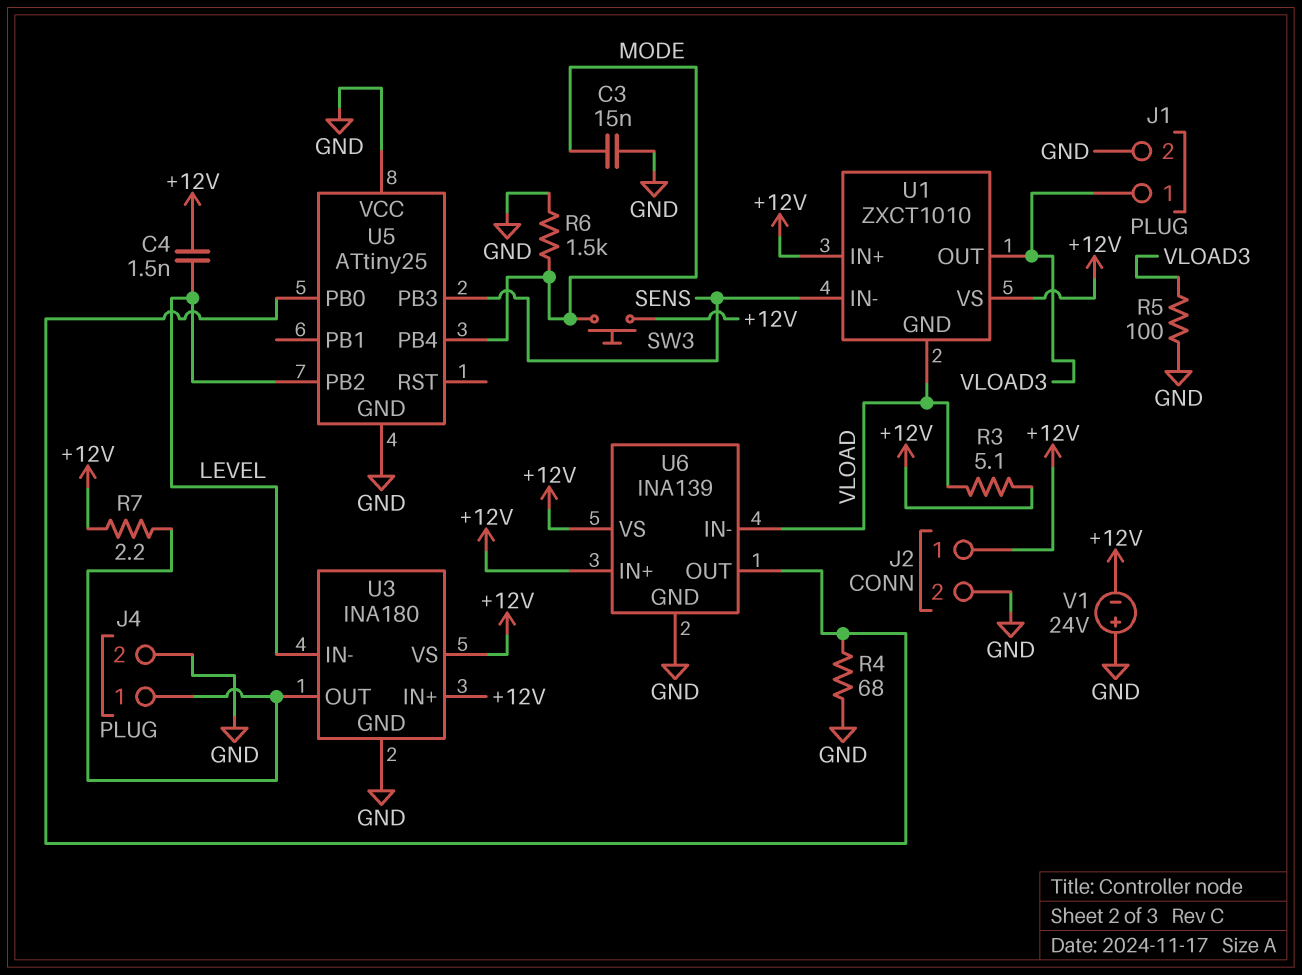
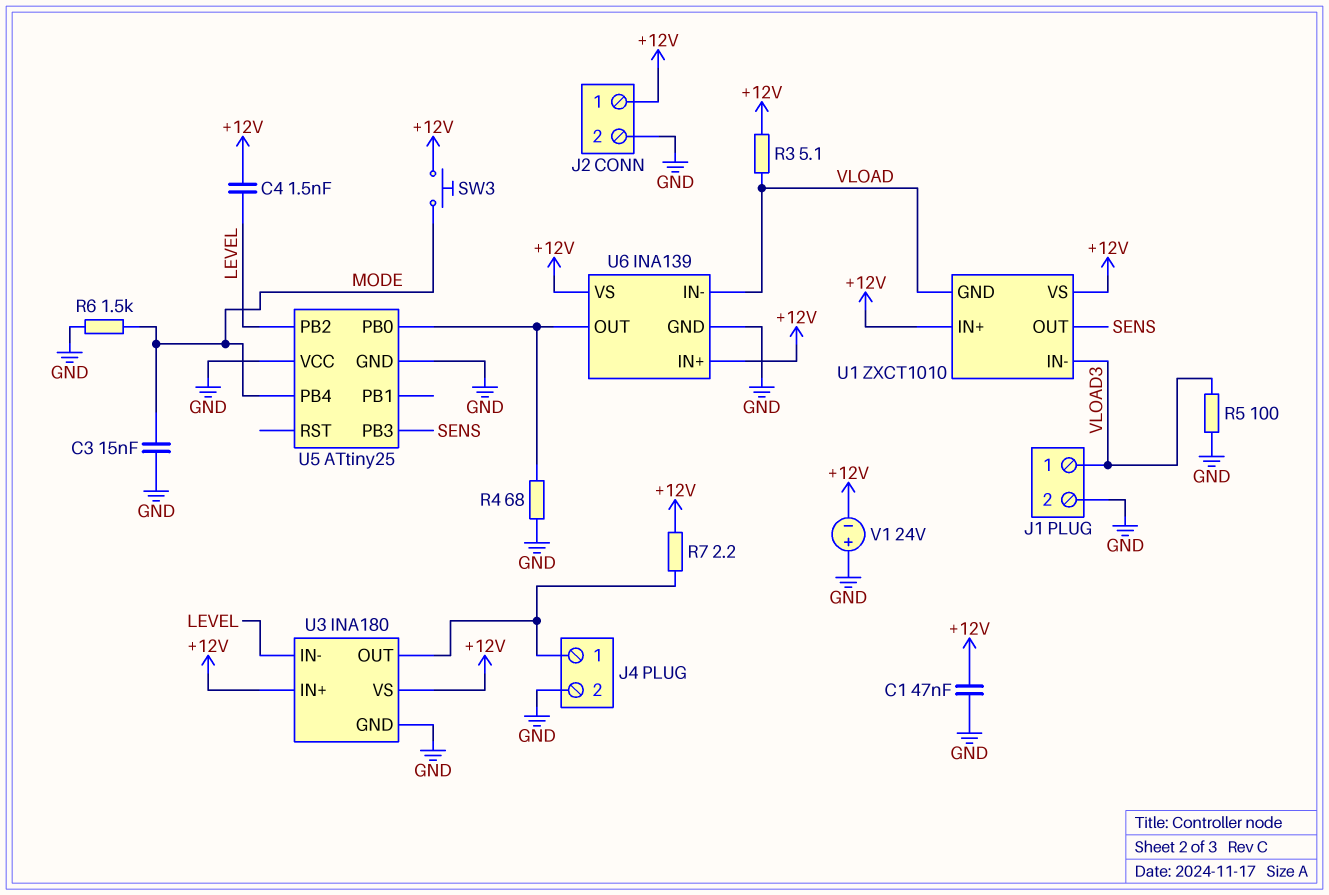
C1: none -> 47nF (+12V, GND)
U1 pin IN-: SENS -> VLOAD3
U1 pin OUT: VLOAD3 -> SENS

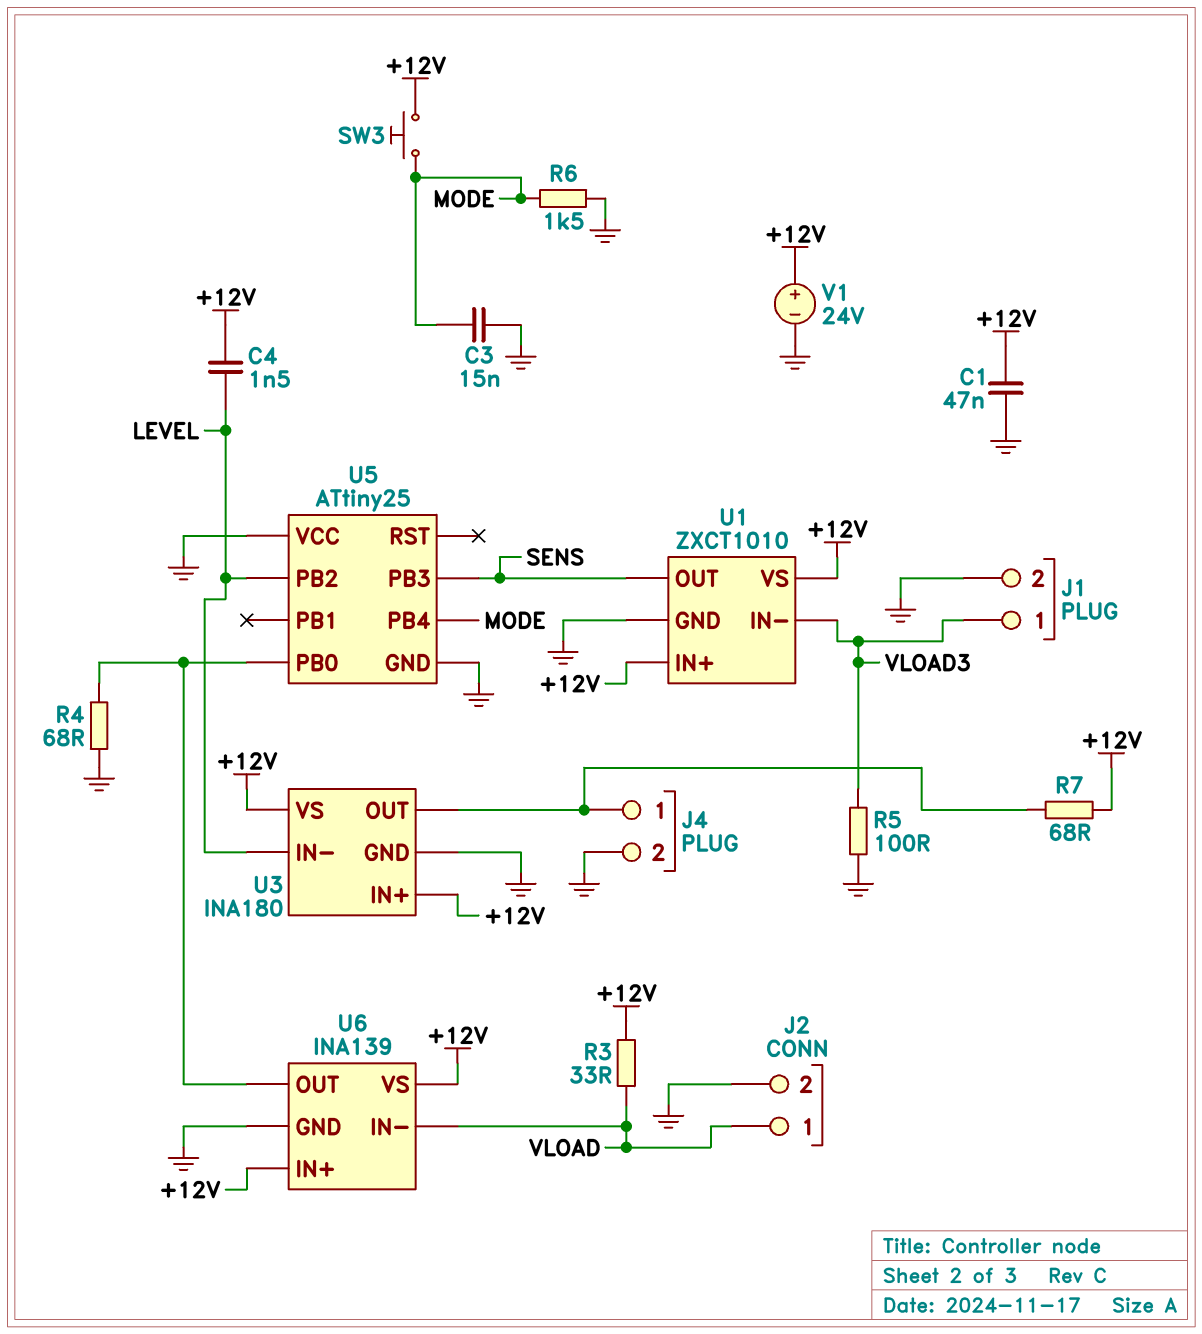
J2 pin 1: +12V -> VLOAD
R3: 5.1 (+12V, VLOAD) -> 33 (+12V, VLOAD)
R7: 2.2 (+12V, J4/1) -> 68 (+12V, J4/1)
U1 pin GND: VLOAD -> GND
V1: 24V (plus GND, minus +12V) -> 24V (plus +12V, minus GND)

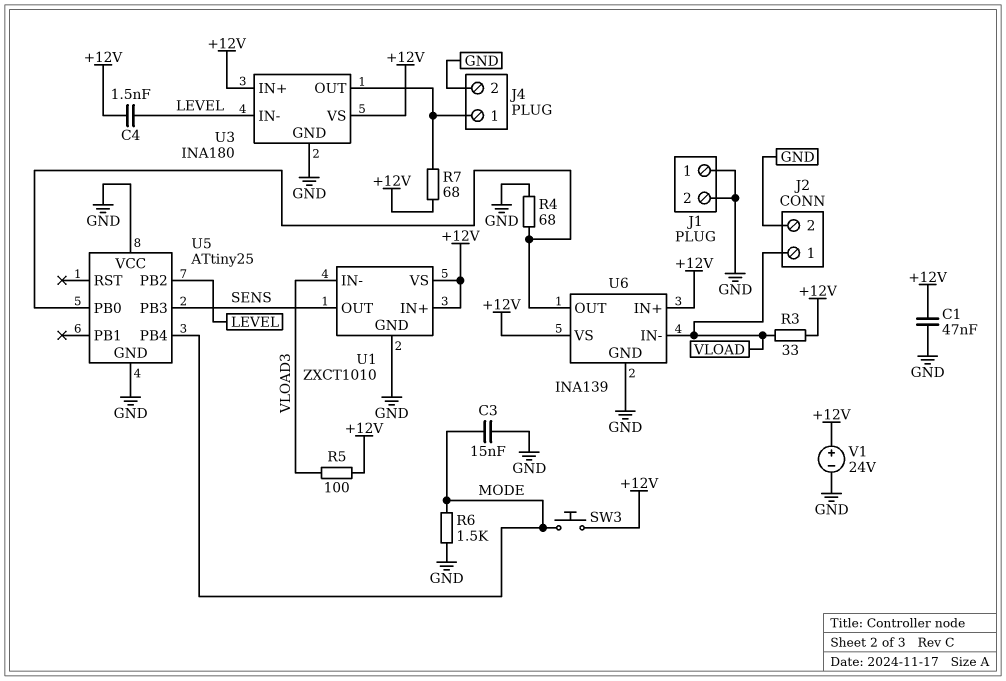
J1 pin 1: VLOAD3 -> GND
R5: 100 (GND, VLOAD3) -> 100 (+12V, VLOAD3)

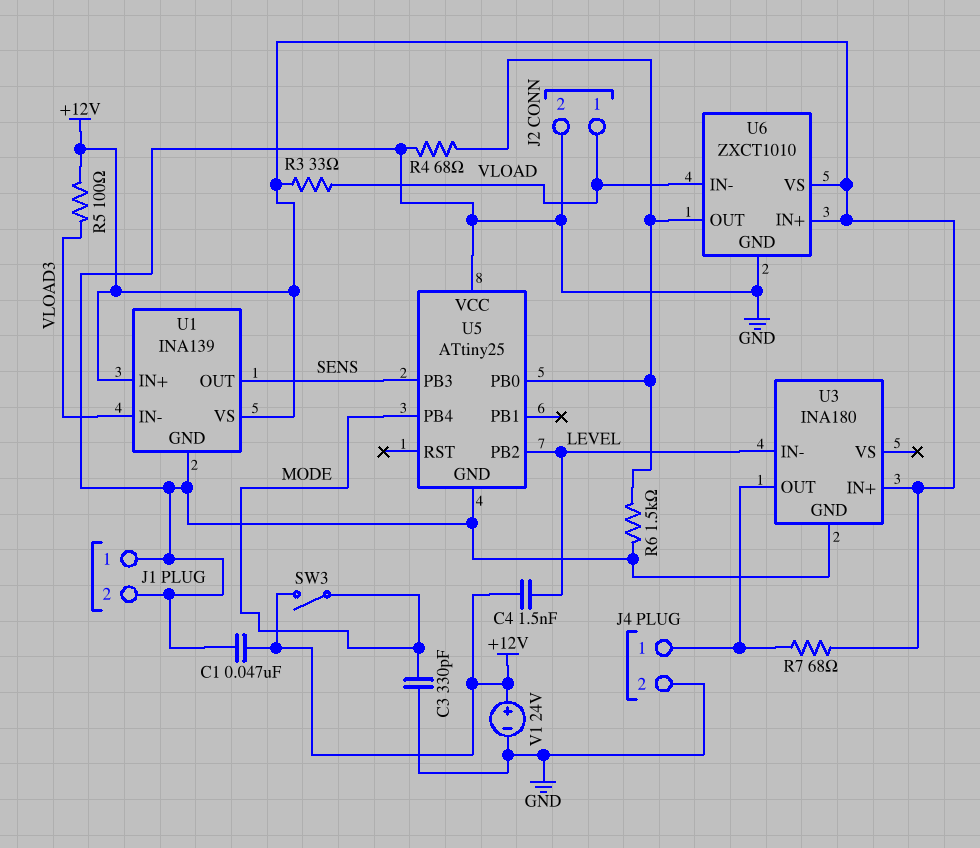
C3: 15nF (GND, MODE) -> 330pF (GND, MODE)
R6: 1.5k (GND, MODE) -> 1.5k (GND, U5/PB0)
SW3: button (+12V, MODE) -> switch (+12V, MODE)
U1: ZXCT1010 -> INA139
U3 pin VS: +12V -> none
U6: INA139 -> ZXCT1010

